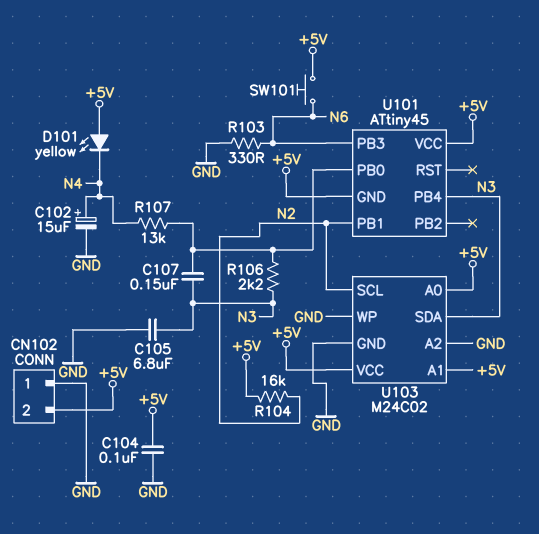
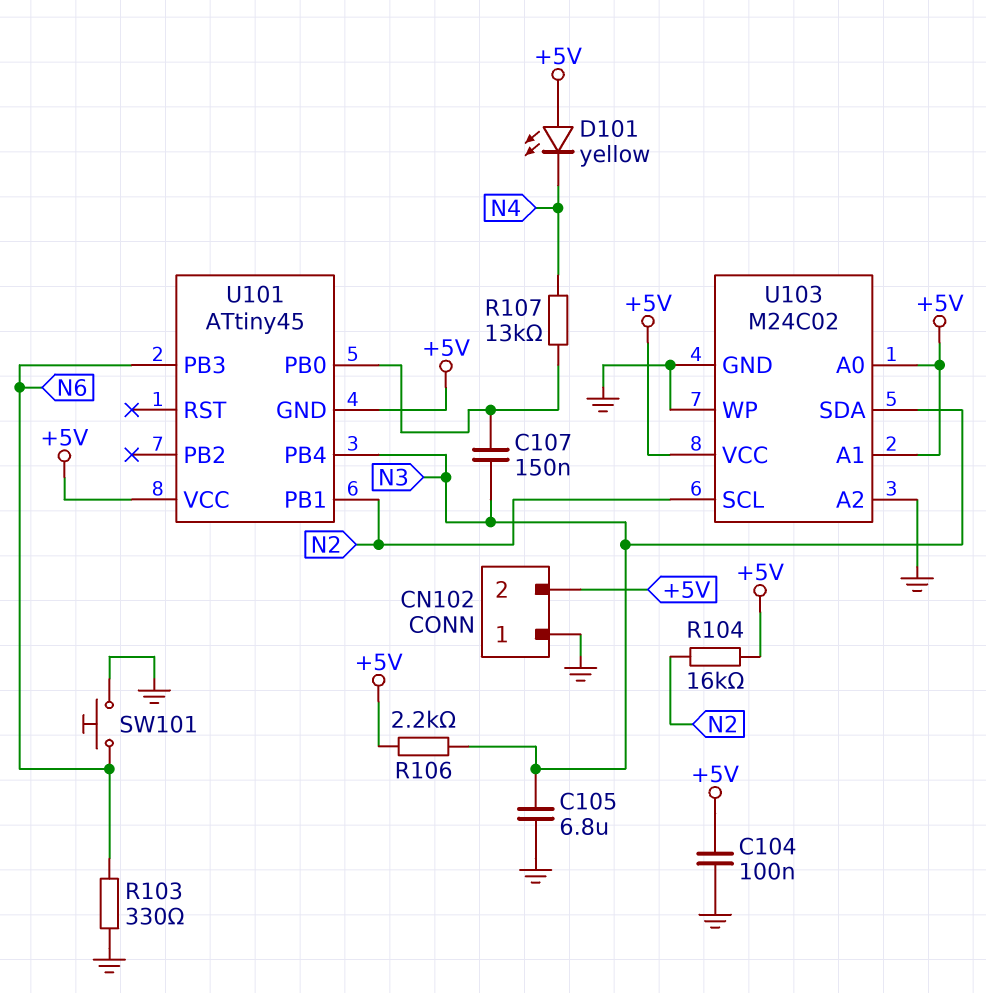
C102: 15uF (plus N4, minus GND) -> none
R106: 2.2k (N3, U101/PB0) -> 2.2k (+5V, N3)
SW101: button (+5V, N6) -> button (GND, N6)

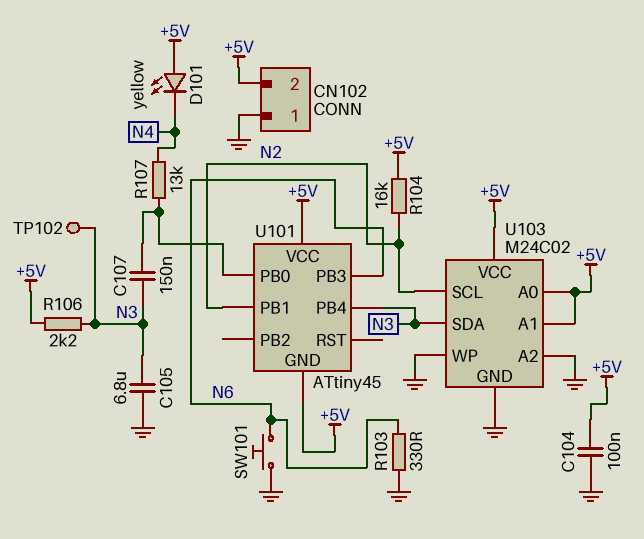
TP102: none -> test point (N3)

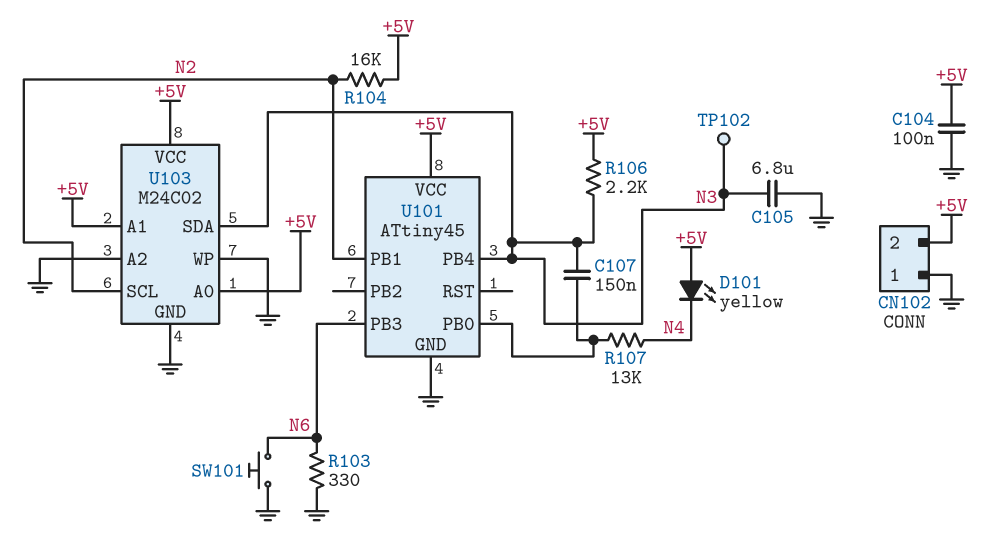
U101 pin GND: +5V -> GND

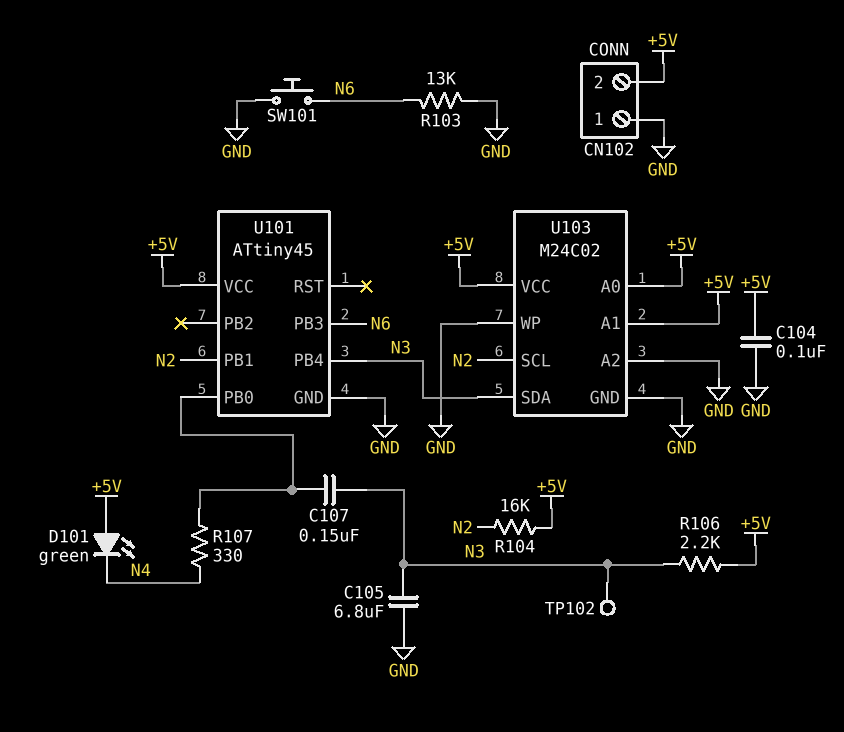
D101: LED yellow (A +5V, K N4) -> LED green (A +5V, K N4)
R103: 330 (GND, N6) -> 13k (GND, N6)
R107: 13k (N4, U101/PB0) -> 330 (N4, U101/PB0)

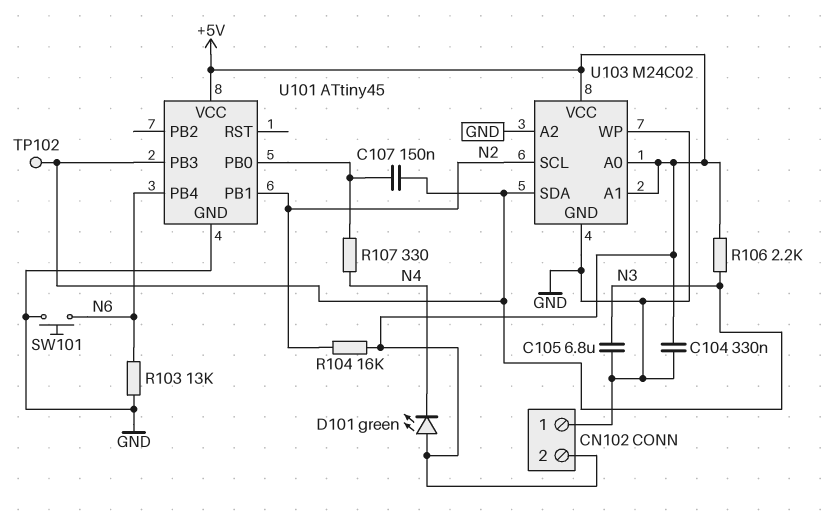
C104: 100nF (+5V, GND) -> 330nF (+5V, GND)
U101 pin PB3: N6 -> N3
U101 pin PB4: N3 -> N6

